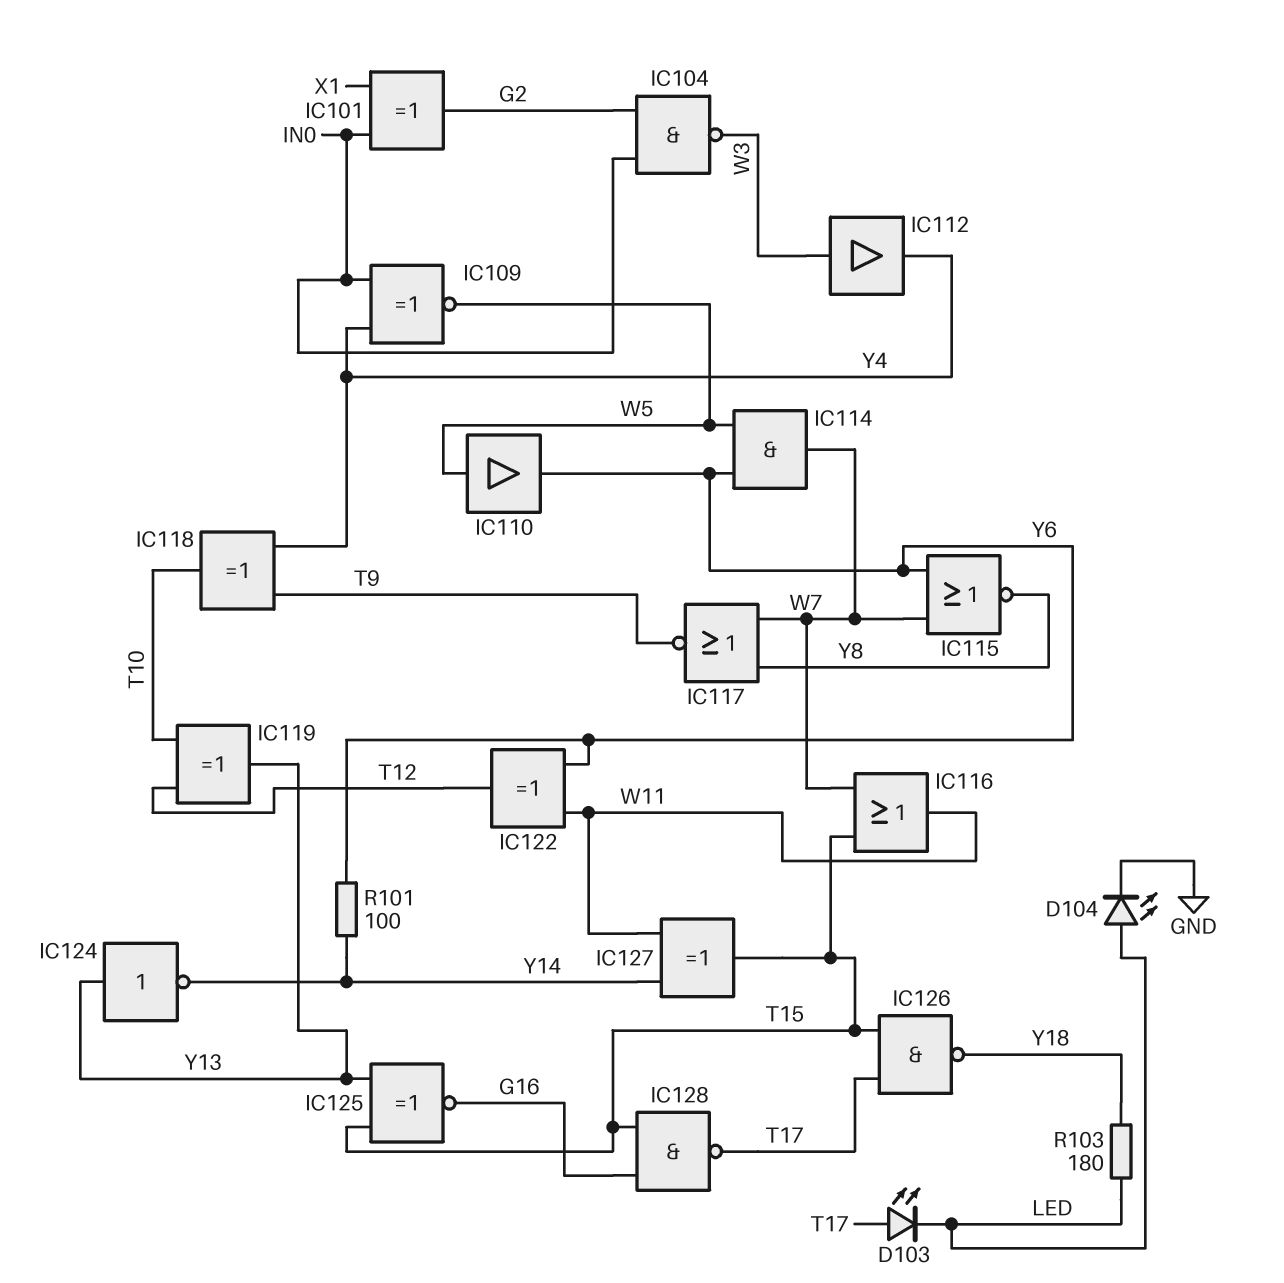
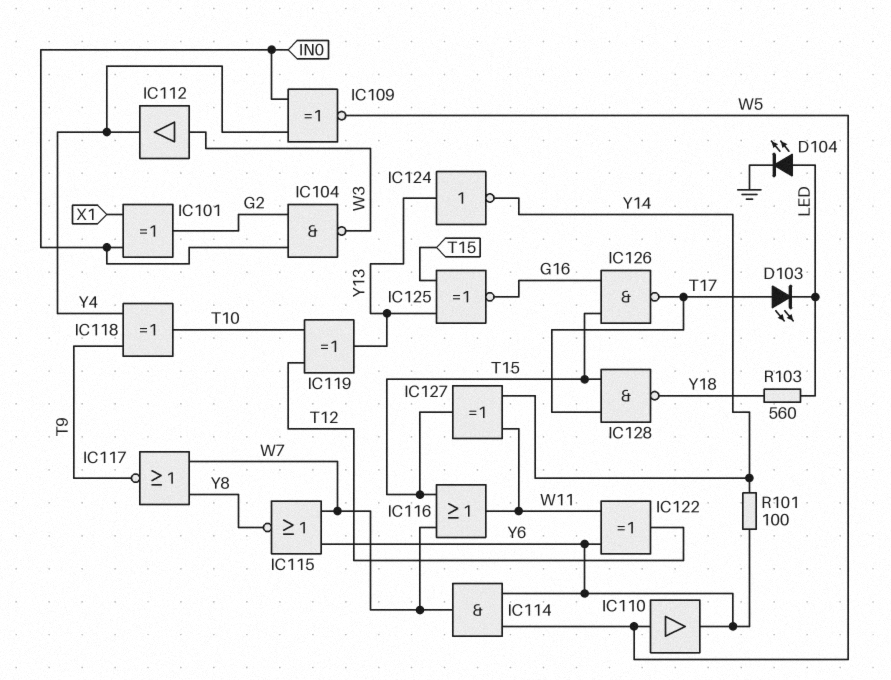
IC126: NAND (in T15, in T17, out Y18) -> NAND (in G16, in T15, out T17)
IC128: NAND (in G16, in T15, out T17) -> NAND (in T15, in T17, out Y18)
R103: 180 (LED, Y18) -> 560 (LED, Y18)

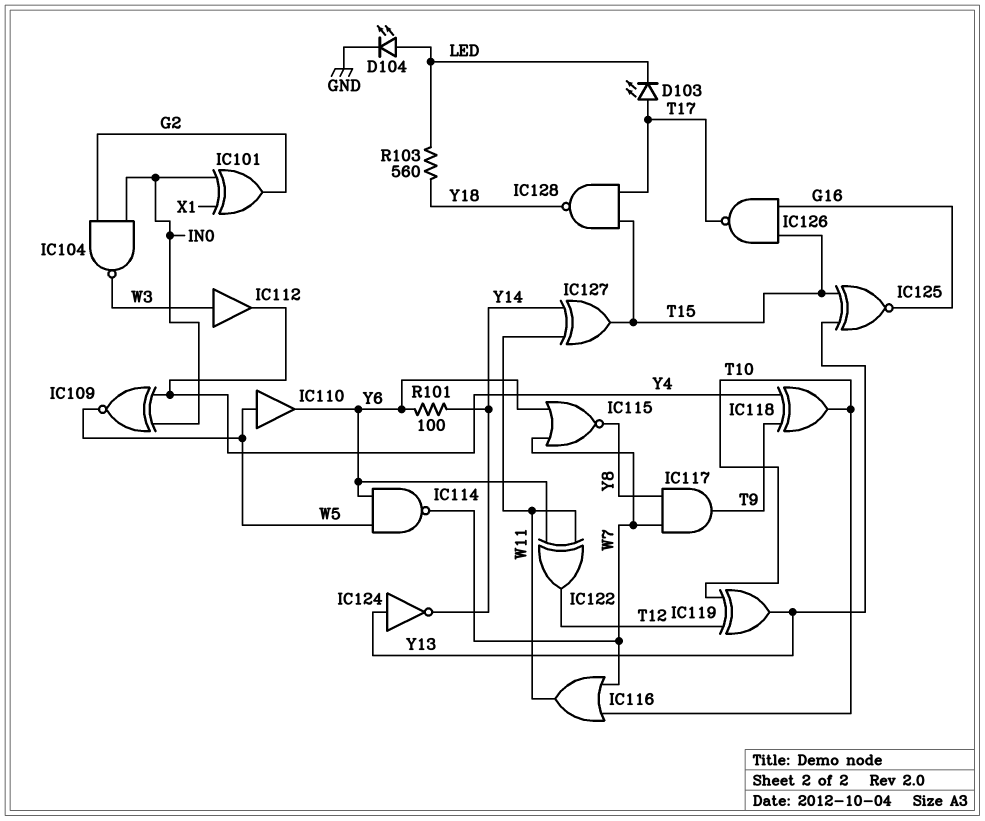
IC114: AND (in W5, in Y6, out W7) -> NAND (in W5, in Y6, out W7)
IC116: OR (in T15, in W7, out W11) -> OR (in T10, in W7, out W11)
IC117: NOR (in W7, in Y8, out T9) -> AND (in W7, in Y8, out T9)

